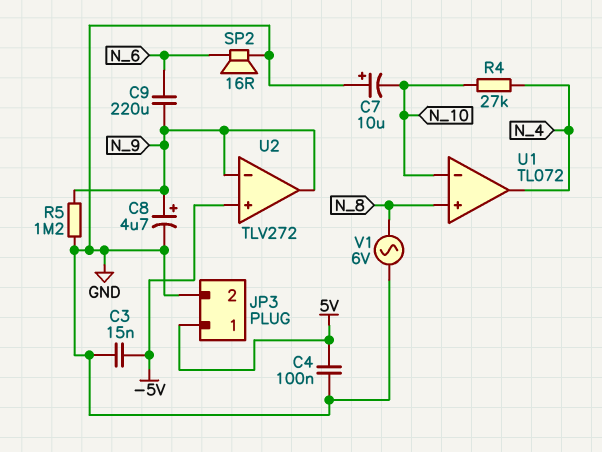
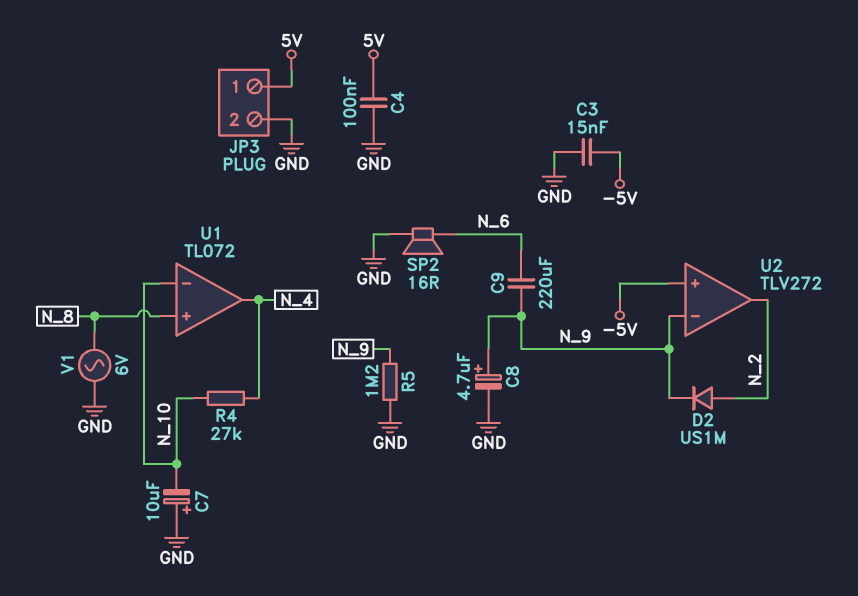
D2: none -> diode US1M (A N_2, K N_9)
U2 pin out: N_9 -> N_2

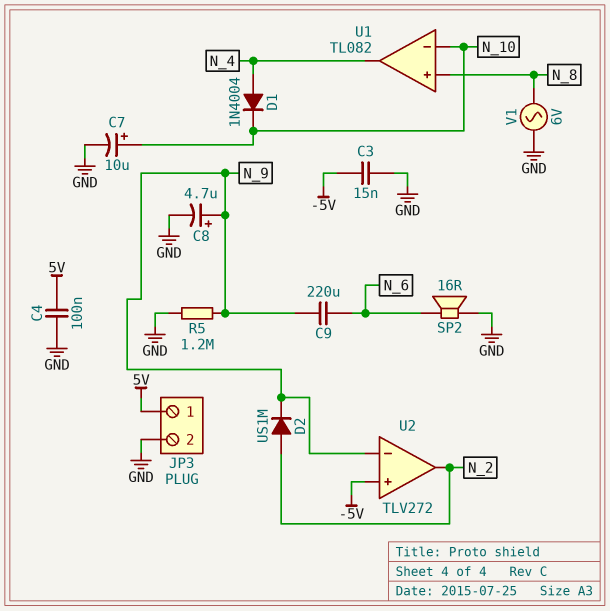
C7: 10uF (plus GND, minus N_10) -> 10uF (plus N_10, minus GND)
D1: none -> diode 1N4004 (A N_4, K N_10)
R4: 27k (N_4, N_10) -> none
U1: TL072 -> TL082

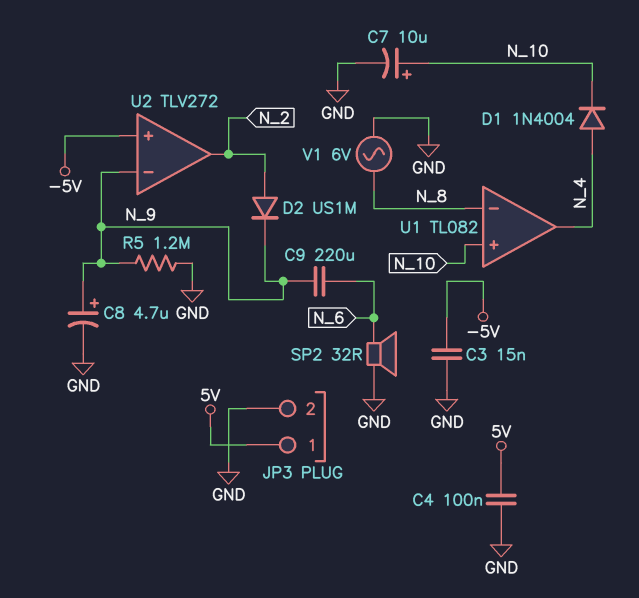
SP2: speaker 16R (GND, N_6) -> speaker 32R (GND, N_6)
U1 pin in+: N_8 -> N_10
U1 pin in-: N_10 -> N_8

